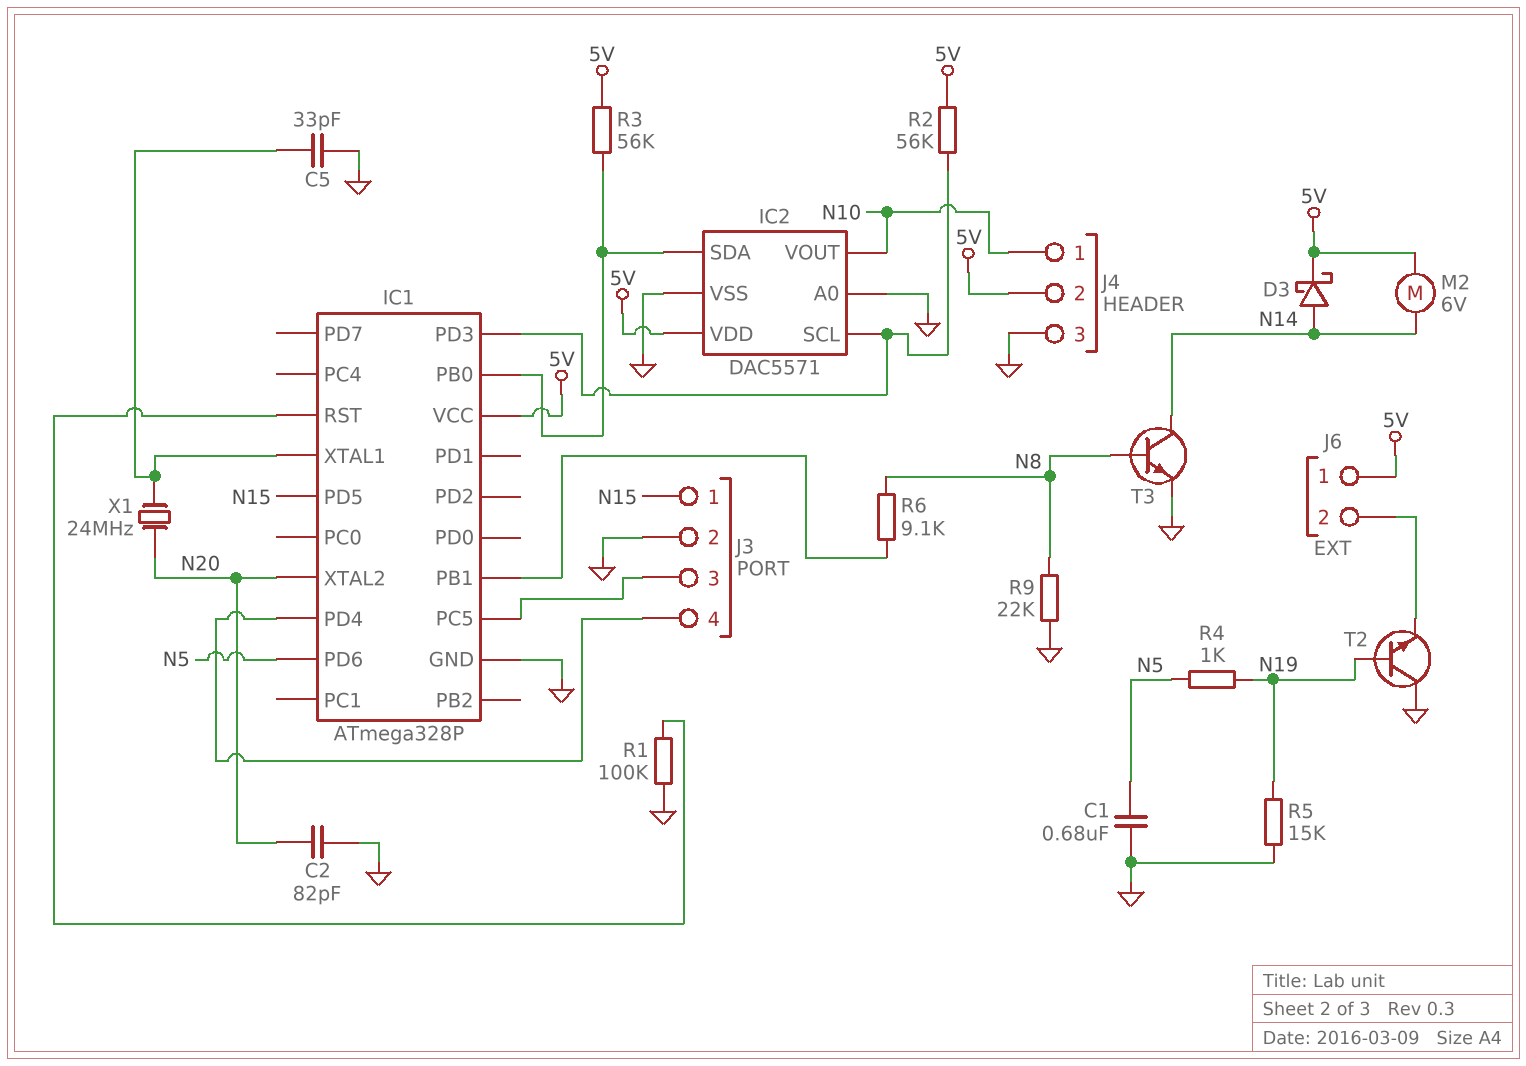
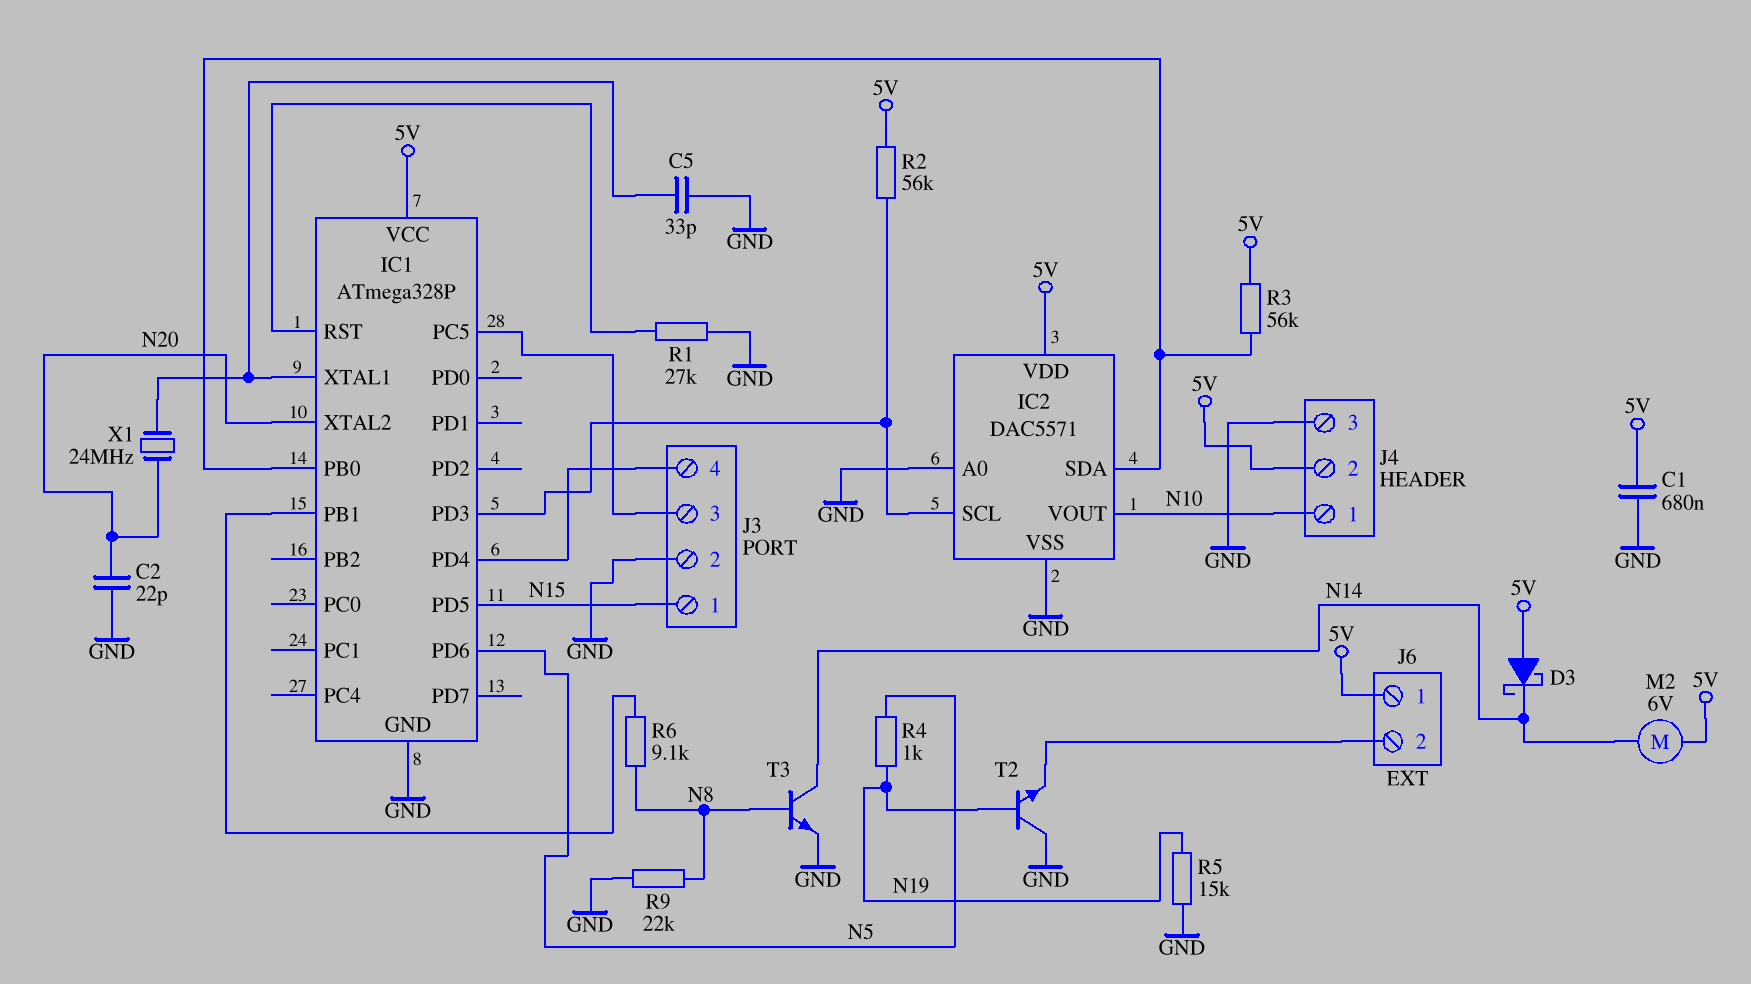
C1: 680nF (GND, N5) -> 680nF (5V, GND)
C2: 82pF (GND, N20) -> 22pF (GND, N20)
D3: schottky (A N14, K 5V) -> schottky (A 5V, K N14)
R1: 100k (GND, IC1/RST) -> 27k (GND, IC1/RST)

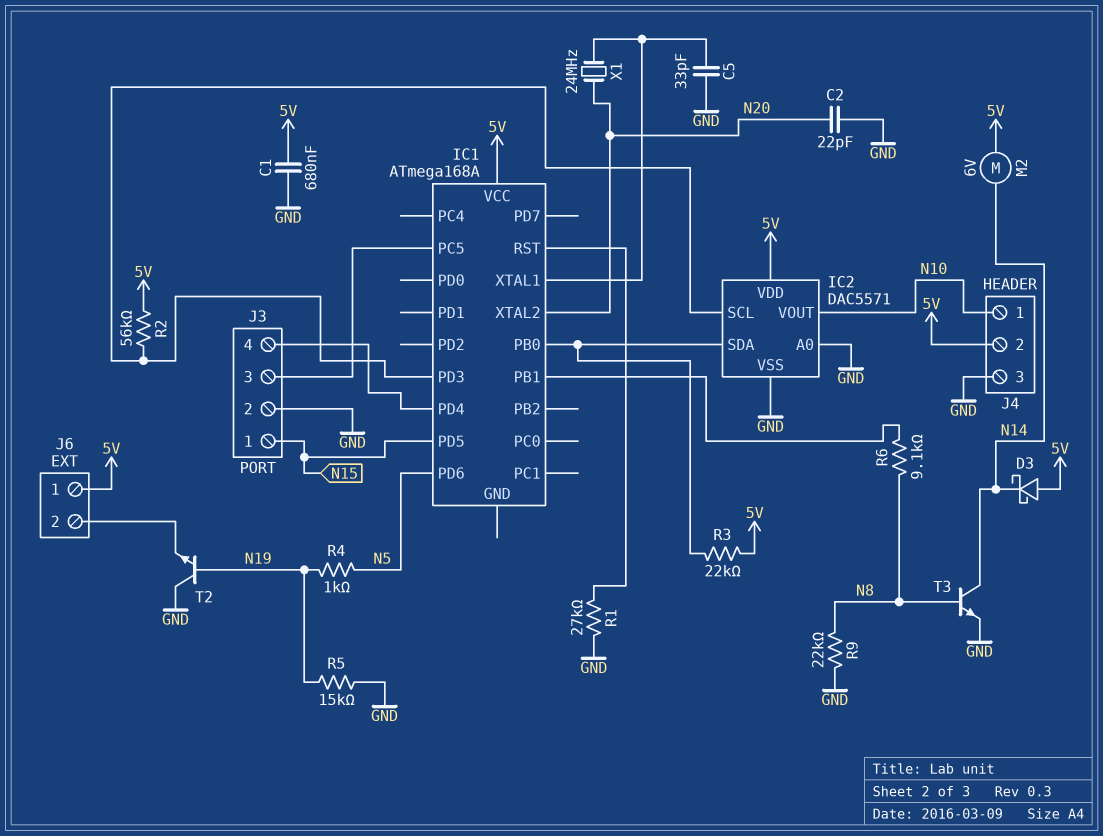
IC1: ATmega328P -> ATmega168A
IC1 pin GND: GND -> none
R3: 56k (5V, IC1/PB0) -> 22k (5V, IC1/PB0)

